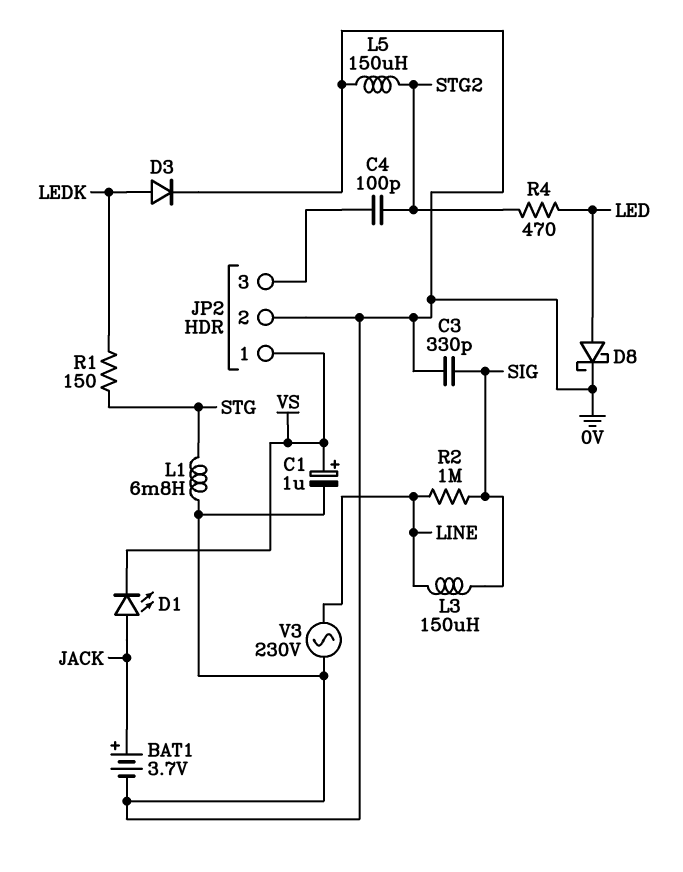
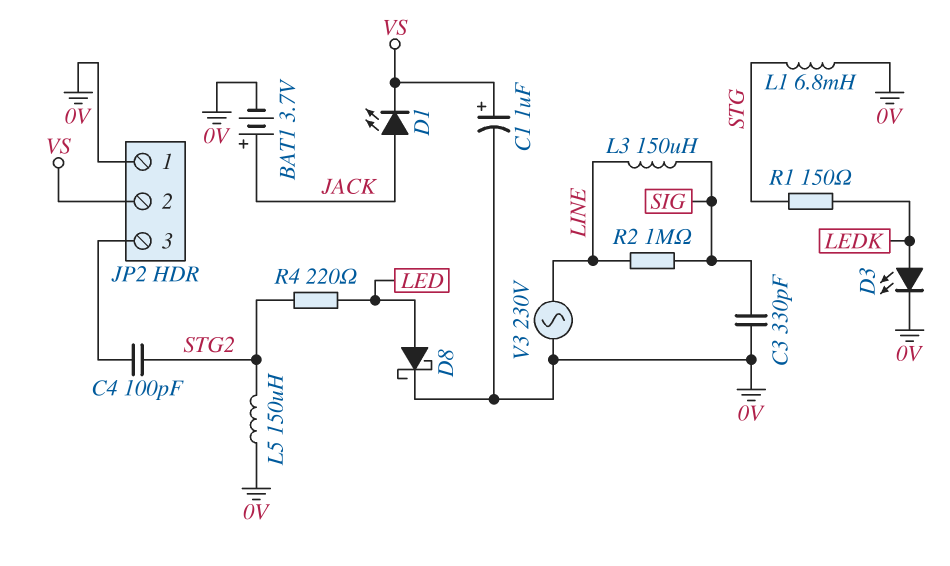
D3: diode (A LEDK, K 0V) -> LED (A LEDK, K 0V)
JP2 pin 1: VS -> 0V
JP2 pin 2: 0V -> VS
R4: 470 (LED, STG2) -> 220 (LED, STG2)

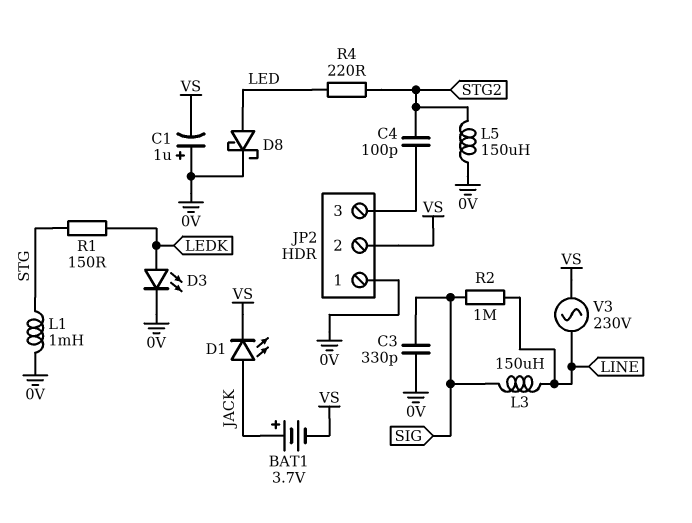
BAT1: 3.7V (plus JACK, minus 0V) -> 3.7V (plus JACK, minus VS)
C1: 1uF (plus VS, minus 0V) -> 1uF (plus 0V, minus VS)
L1: 6.8mH (0V, STG) -> 1mH (0V, STG)
V3: AC 230V (0V, LINE) -> AC 230V (LINE, VS)

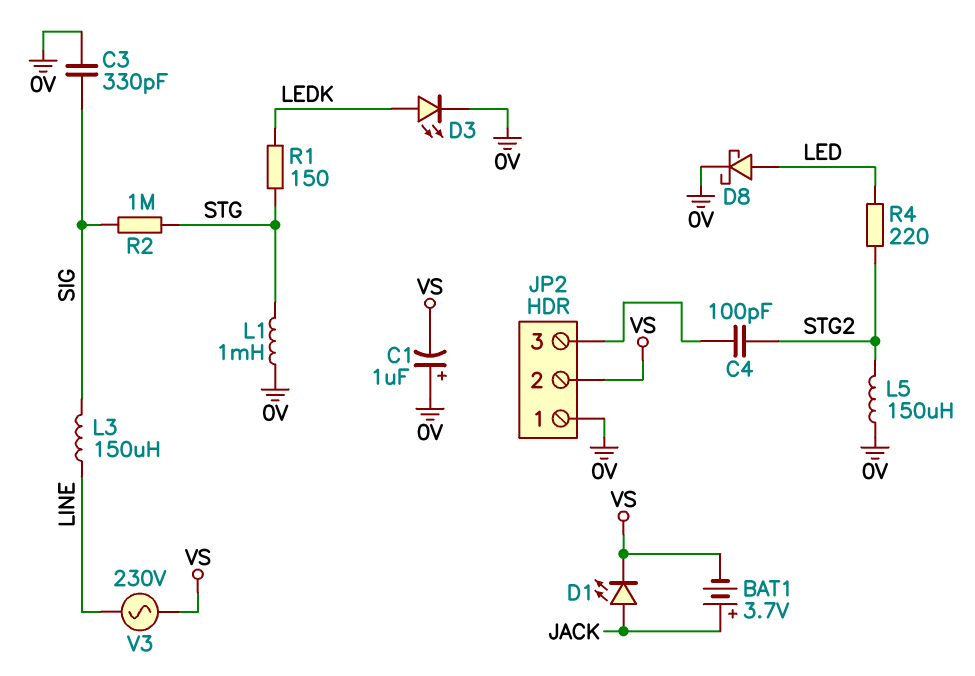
R2: 1M (LINE, SIG) -> 1M (SIG, STG)

